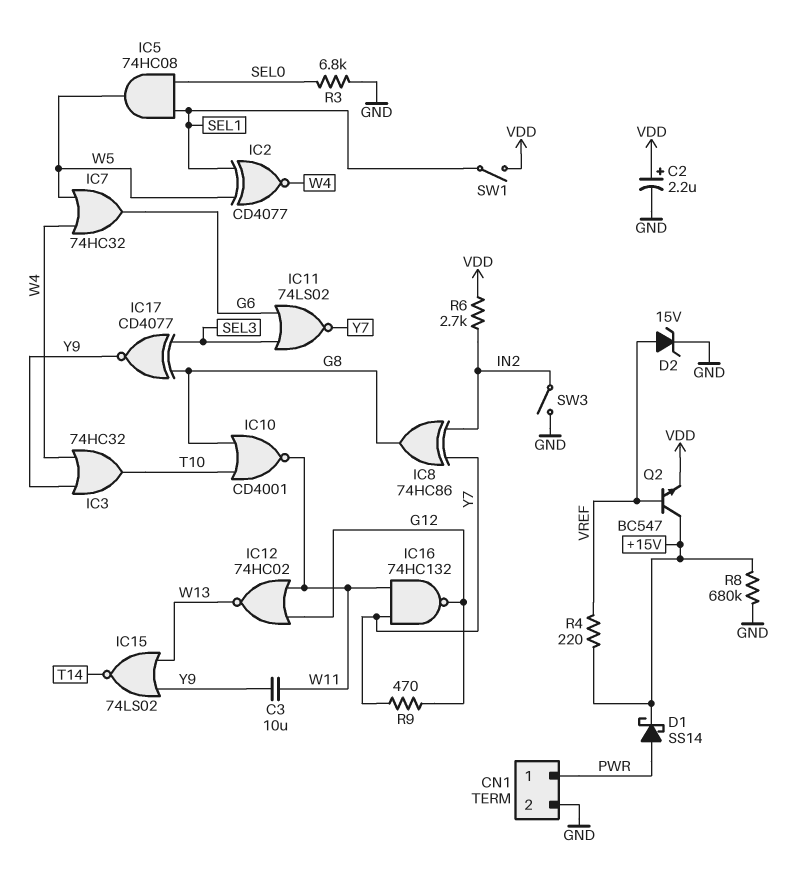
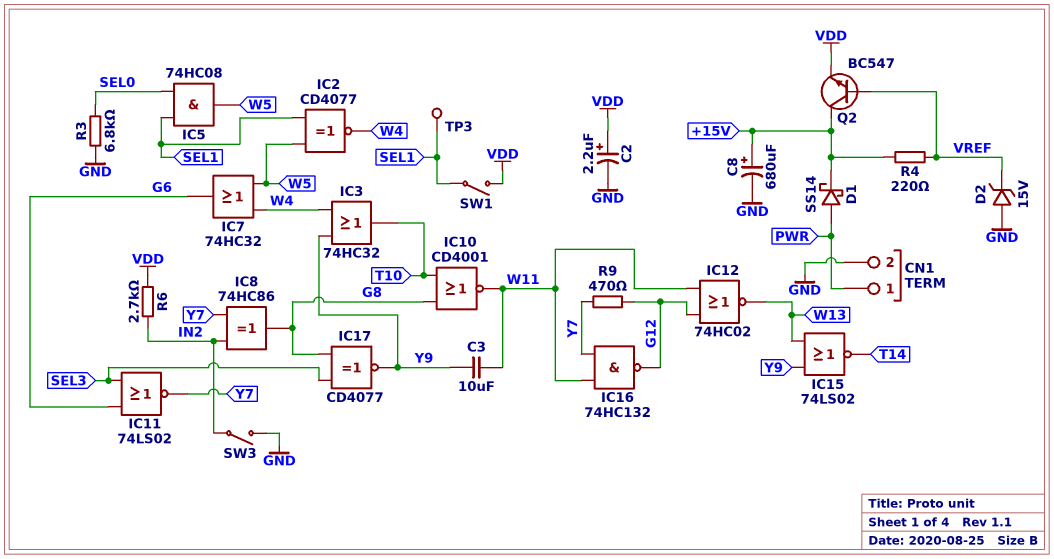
C8: none -> 680uF (plus +15V, minus GND)
D2: zener 15V (A VREF, K GND) -> zener 15V (A GND, K VREF)
R8: 680k (+15V, GND) -> none
TP3: none -> test point (SEL1)

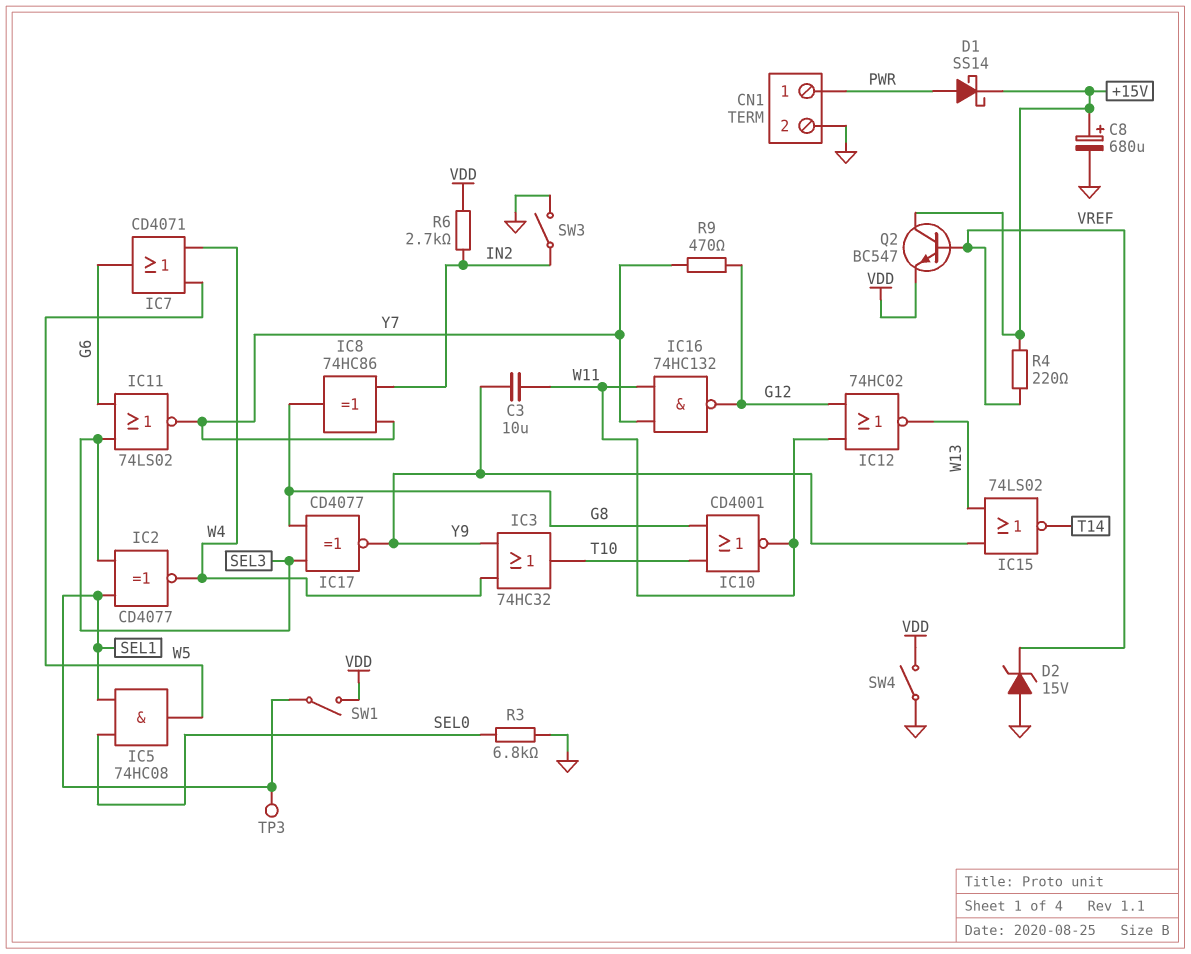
C2: 2.2uF (plus VDD, minus GND) -> none
IC2: XNOR CD4077 (in SEL1, in W5, out W4) -> XNOR CD4077 (in SEL1, in SEL3, out W4)
IC7: OR 74HC32 (in W4, in W5, out G6) -> OR CD4071 (in W4, in W5, out G6)
SW4: none -> switch (GND, VDD)

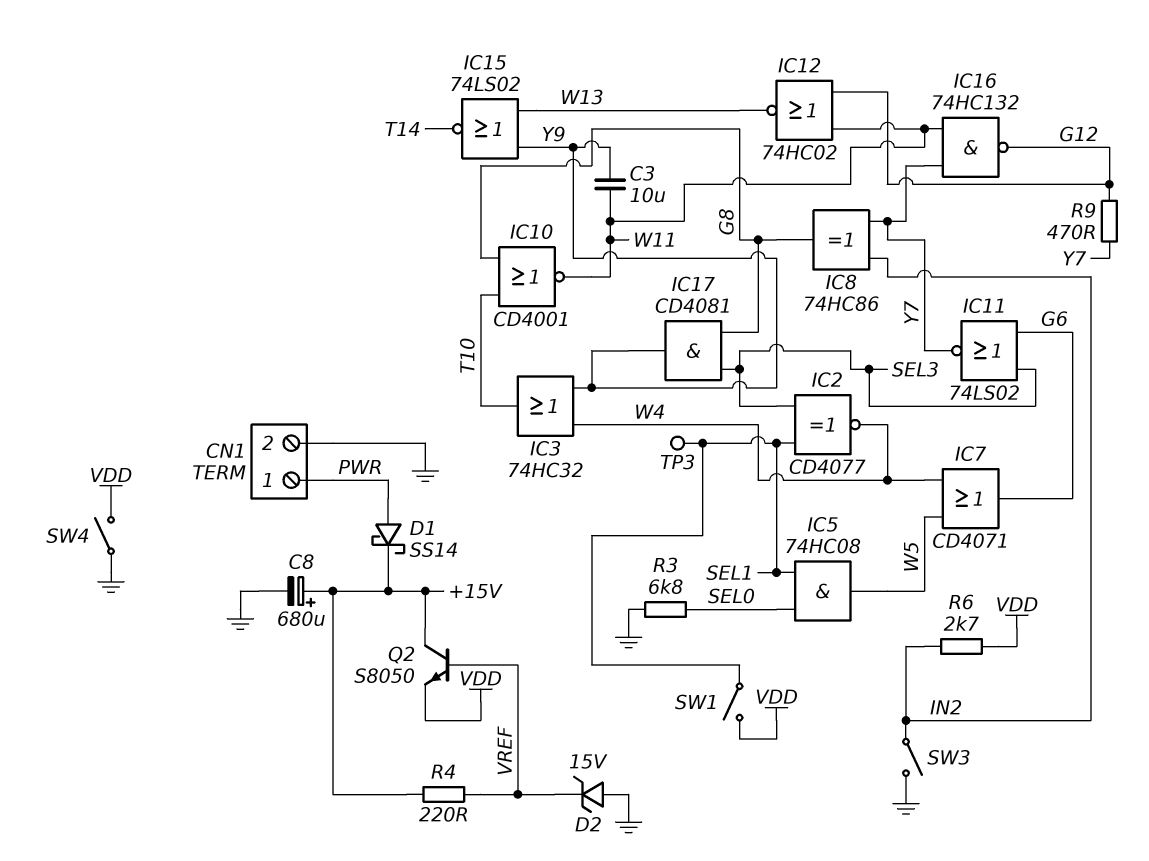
IC17: XNOR CD4077 (in G8, in SEL3, out Y9) -> AND CD4081 (in G8, in SEL3, out Y9)
Q2: NPN BC547 (B VREF, C +15V, E VDD) -> NPN S8050 (B VREF, C +15V, E VDD)

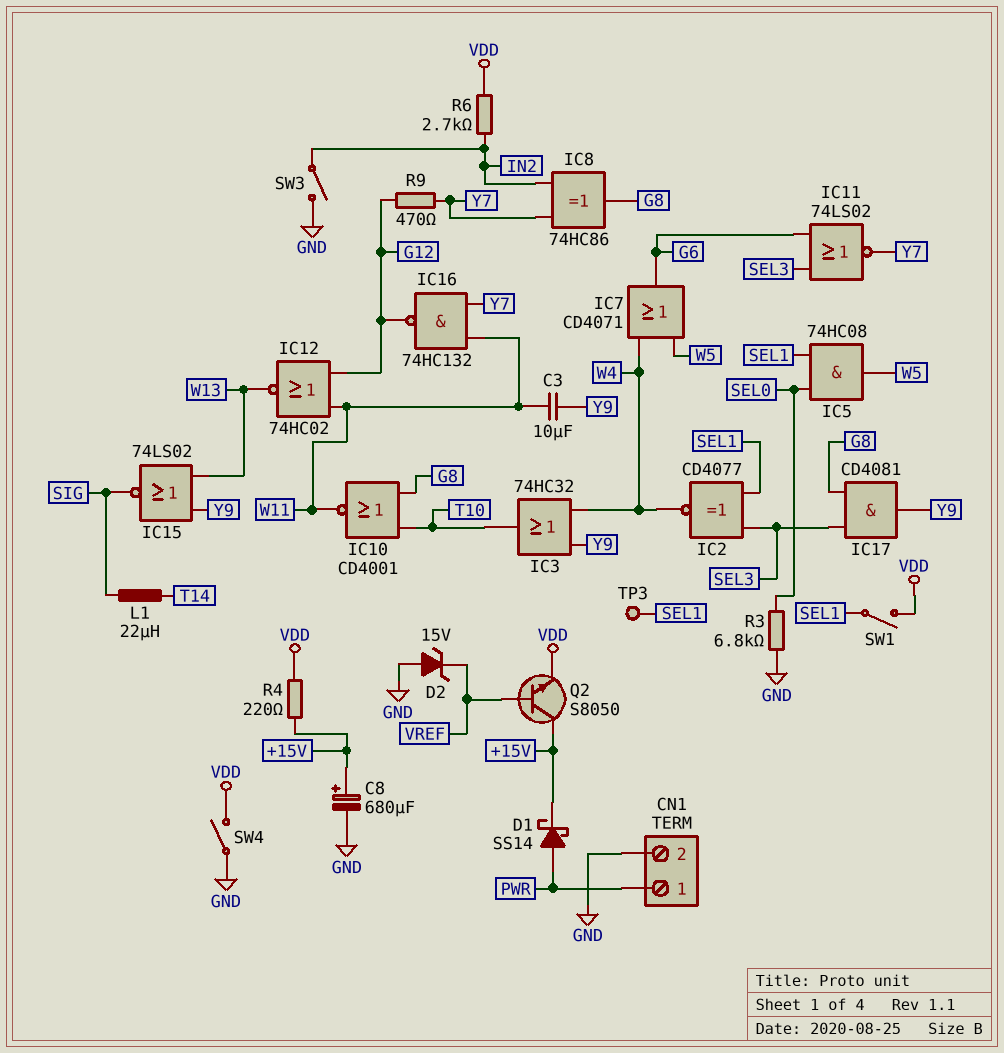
IC15: NOR 74LS02 (in W13, in Y9, out T14) -> NOR 74LS02 (in W13, in Y9, out SIG)
L1: none -> 22uH (SIG, T14)
R4: 220 (+15V, VREF) -> 220 (+15V, VDD)

